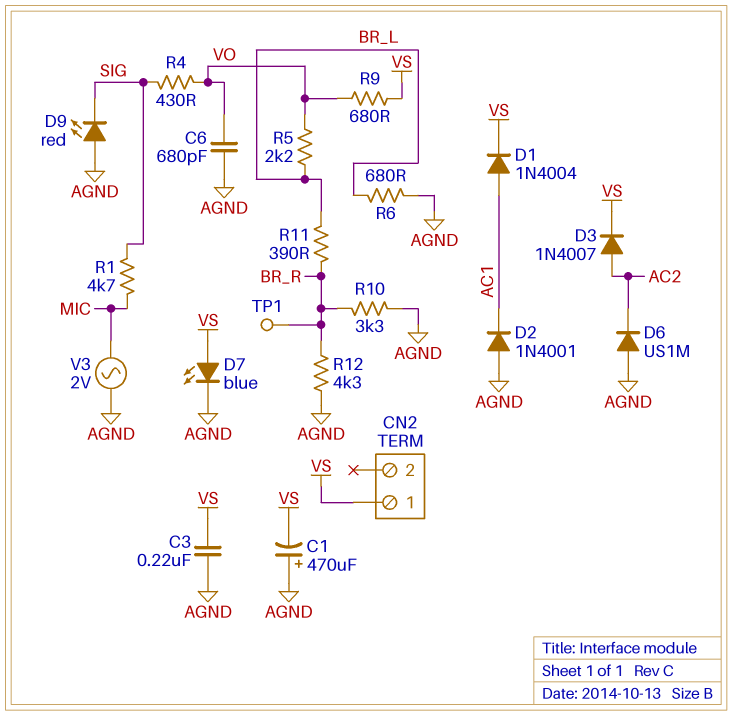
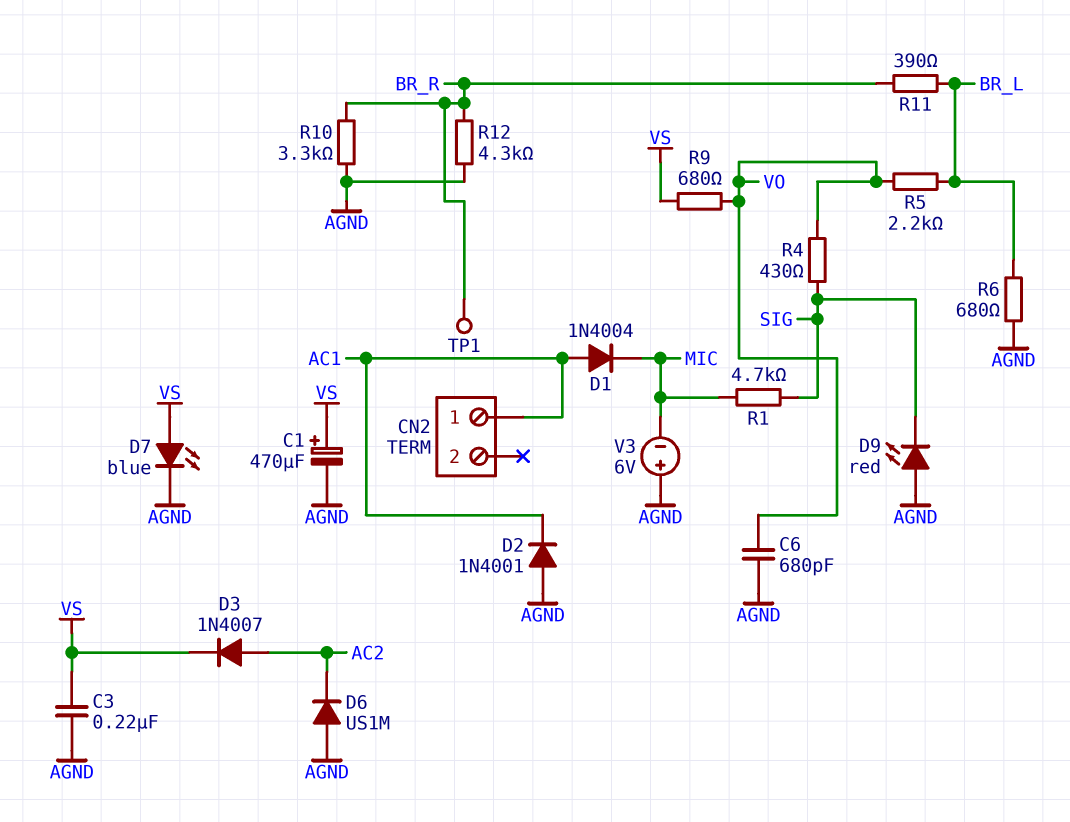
C1: 470uF (plus AGND, minus VS) -> 470uF (plus VS, minus AGND)
CN2 pin 1: VS -> AC1
D1: diode 1N4004 (A AC1, K VS) -> diode 1N4004 (A AC1, K MIC)
V3: AC 2V (AGND, MIC) -> 6V (plus AGND, minus MIC)

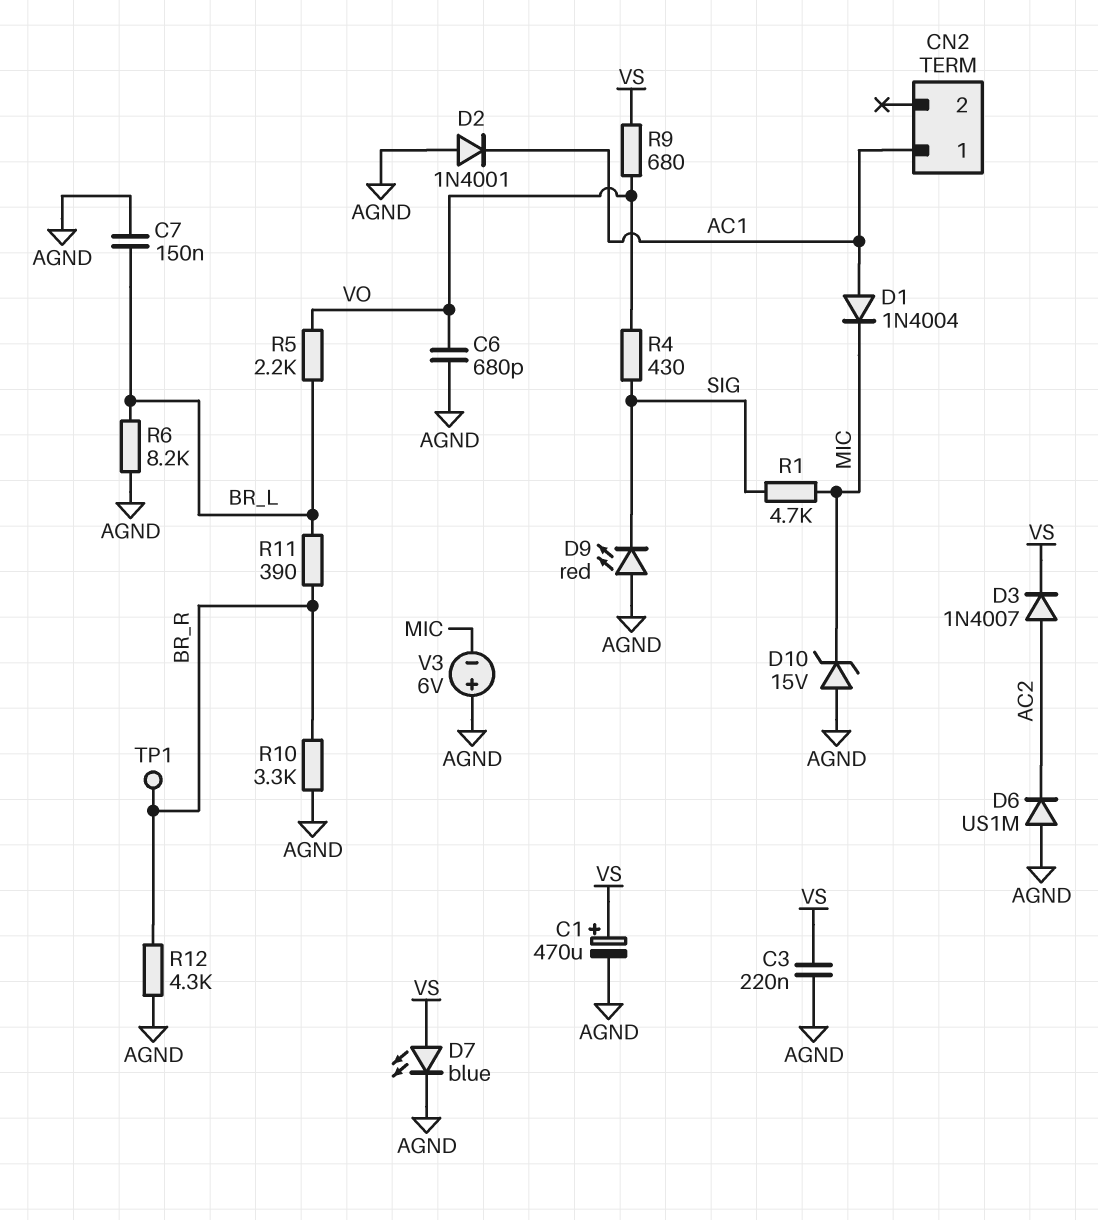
C7: none -> 150nF (AGND, BR_L)
D10: none -> zener 15V (A AGND, K MIC)
R6: 680 (AGND, BR_L) -> 8.2k (AGND, BR_L)

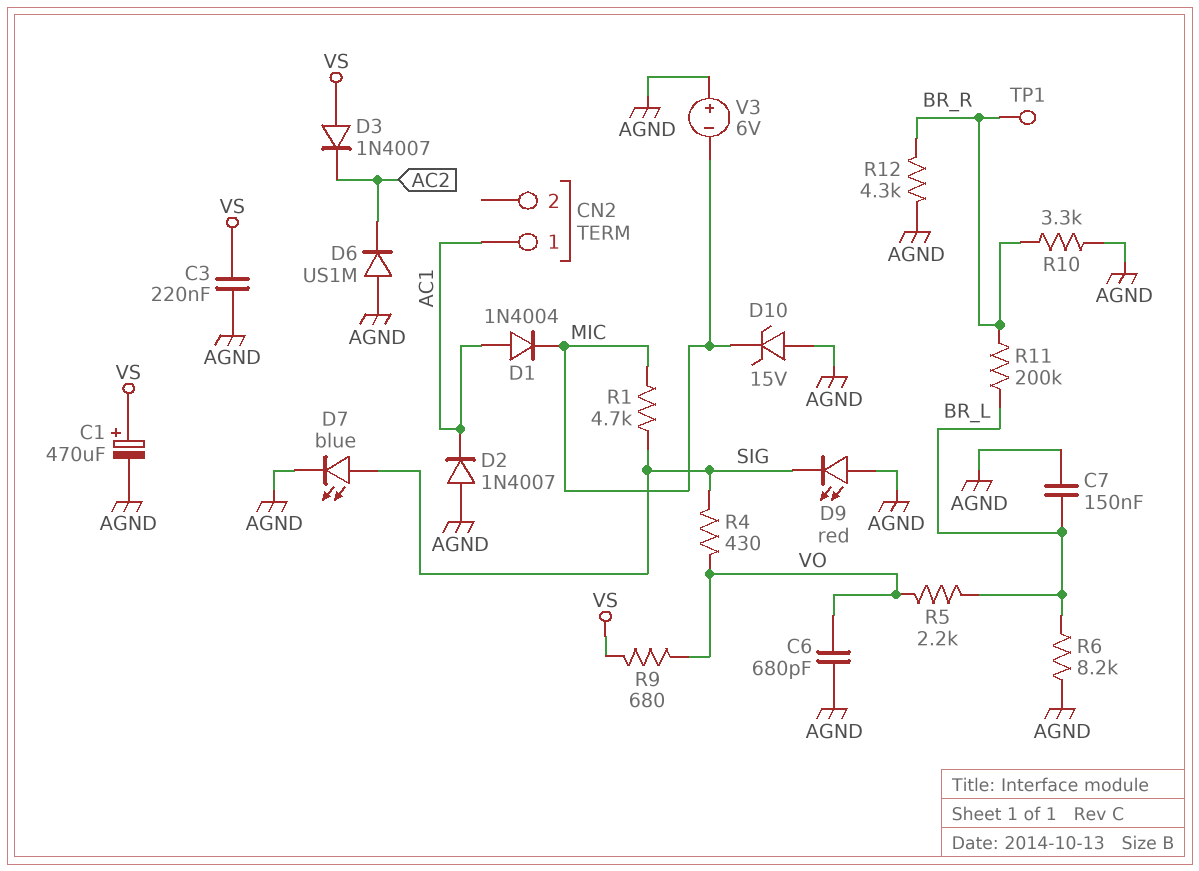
D2: diode 1N4001 (A AGND, K AC1) -> diode 1N4007 (A AGND, K AC1)
D3: diode 1N4007 (A AC2, K VS) -> diode 1N4007 (A VS, K AC2)
D7: LED blue (A VS, K AGND) -> LED blue (A SIG, K AGND)
R11: 390 (BR_L, BR_R) -> 200k (BR_L, BR_R)

